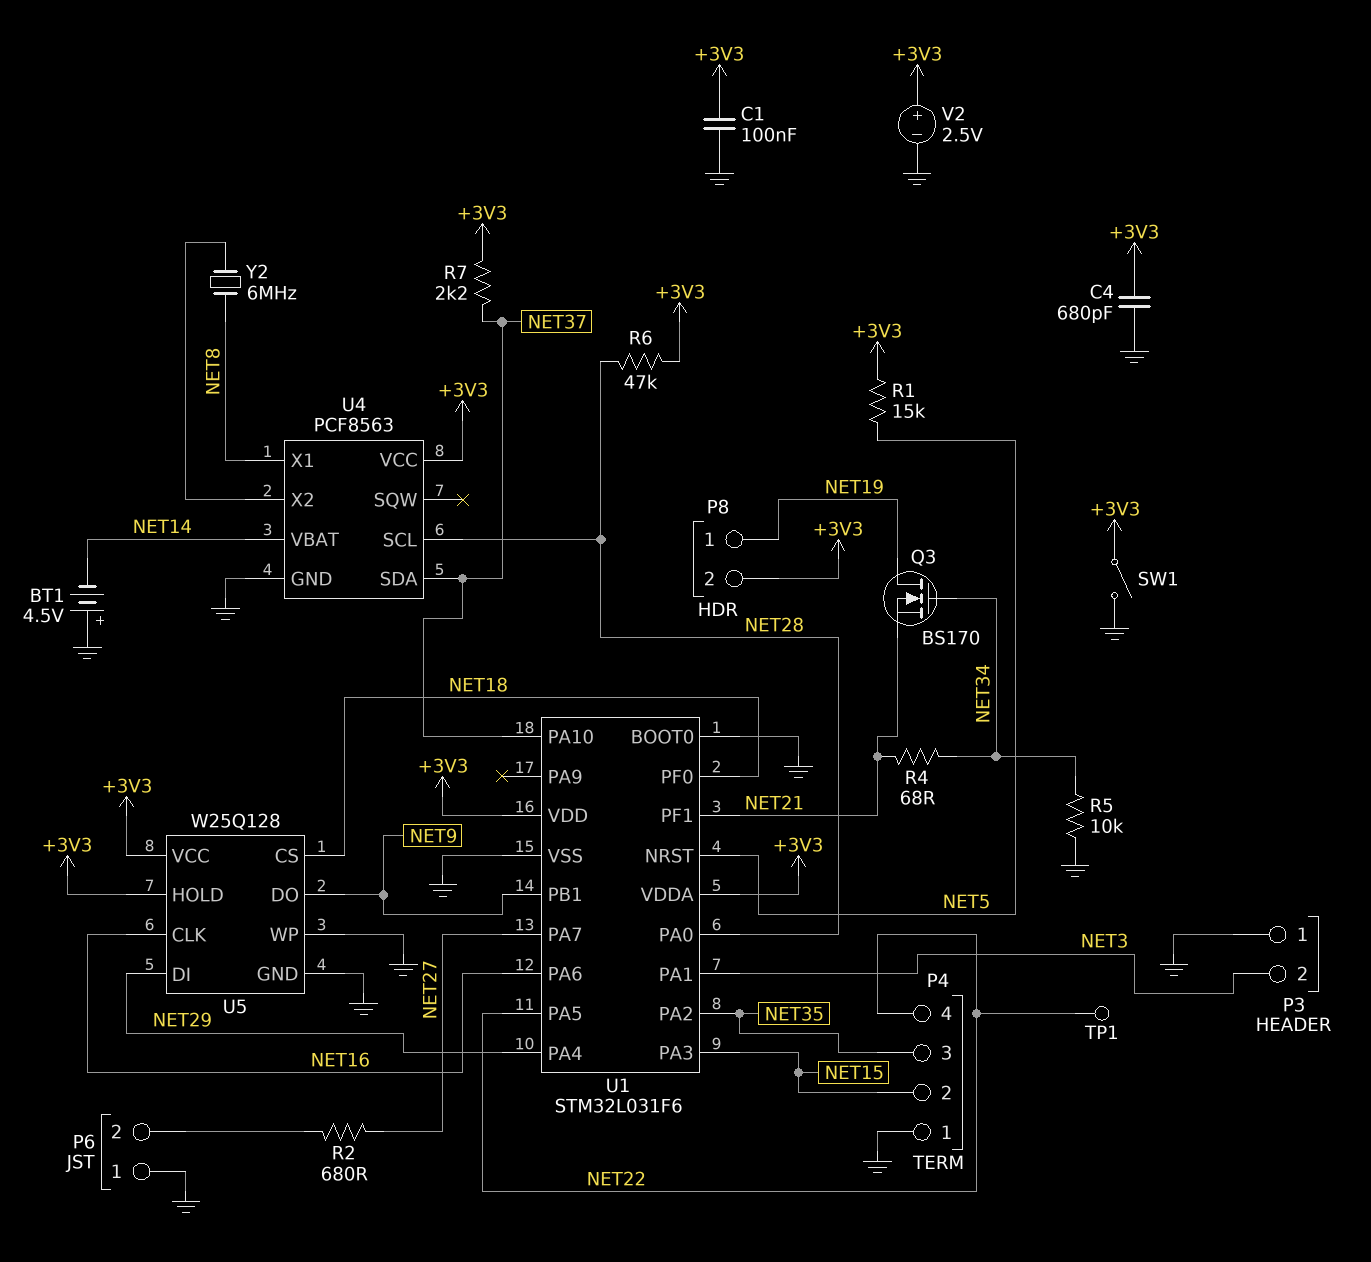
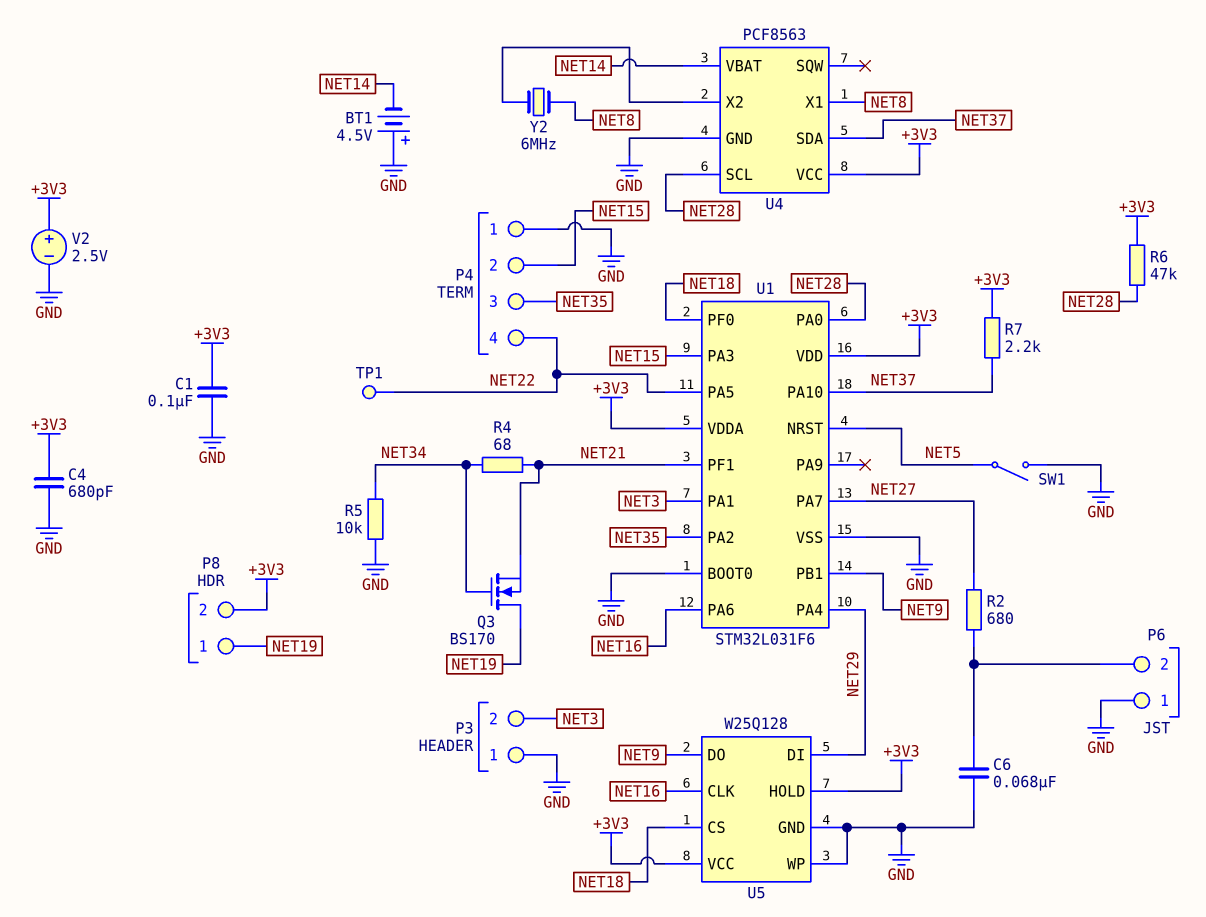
C6: none -> 68nF (GND, P6/2)
R1: 15k (+3V3, NET5) -> none
SW1: switch (+3V3, GND) -> switch (GND, NET5)

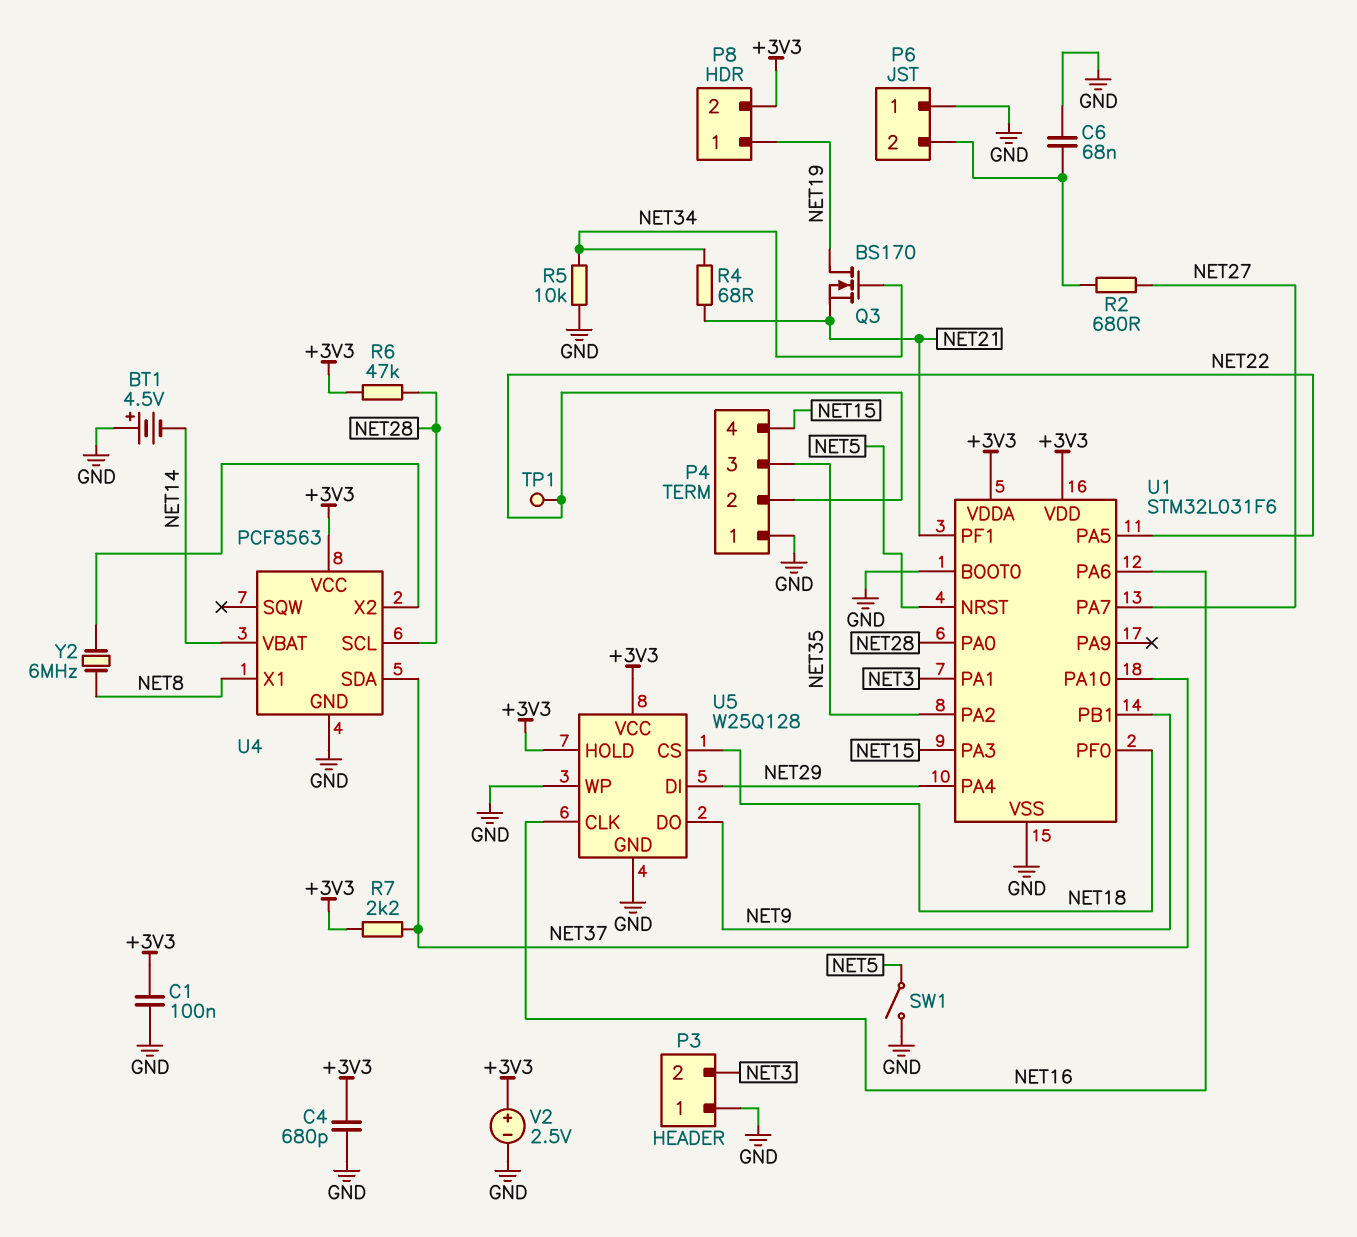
P4 pin 2: NET15 -> NET22
P4 pin 4: NET22 -> NET15

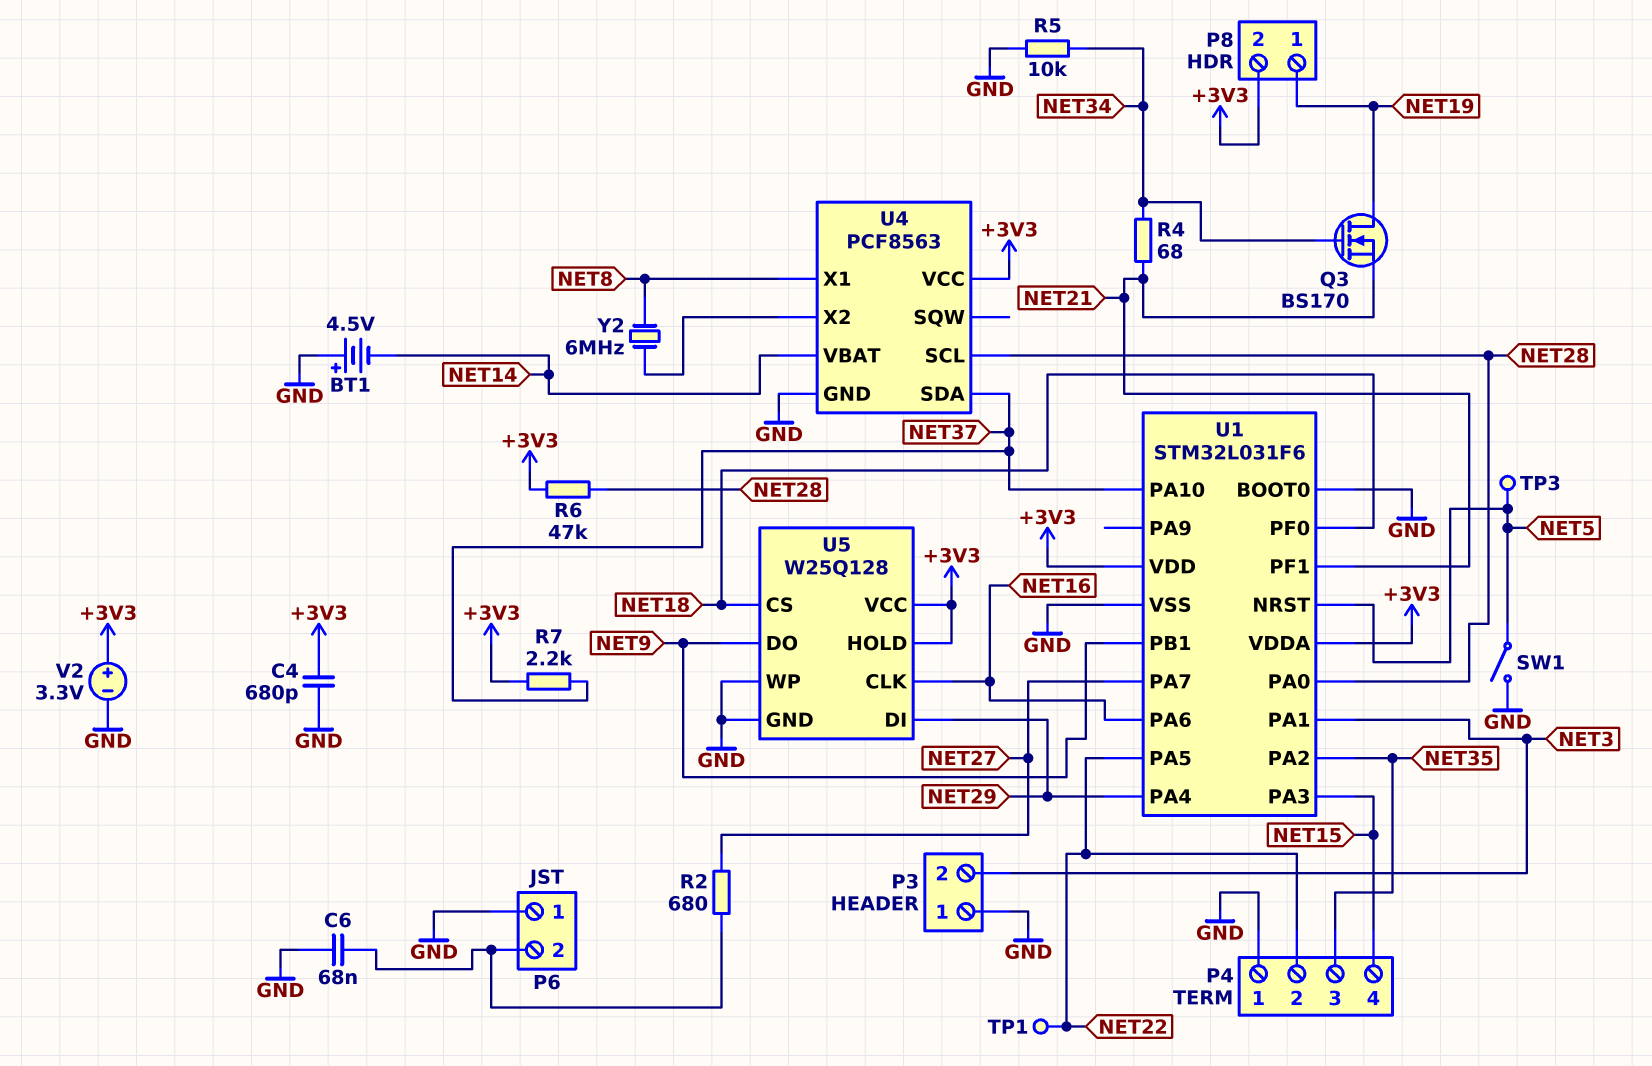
C1: 100nF (+3V3, GND) -> none
TP3: none -> test point (NET5)
V2: 2.5V (plus +3V3, minus GND) -> 3.3V (plus +3V3, minus GND)

